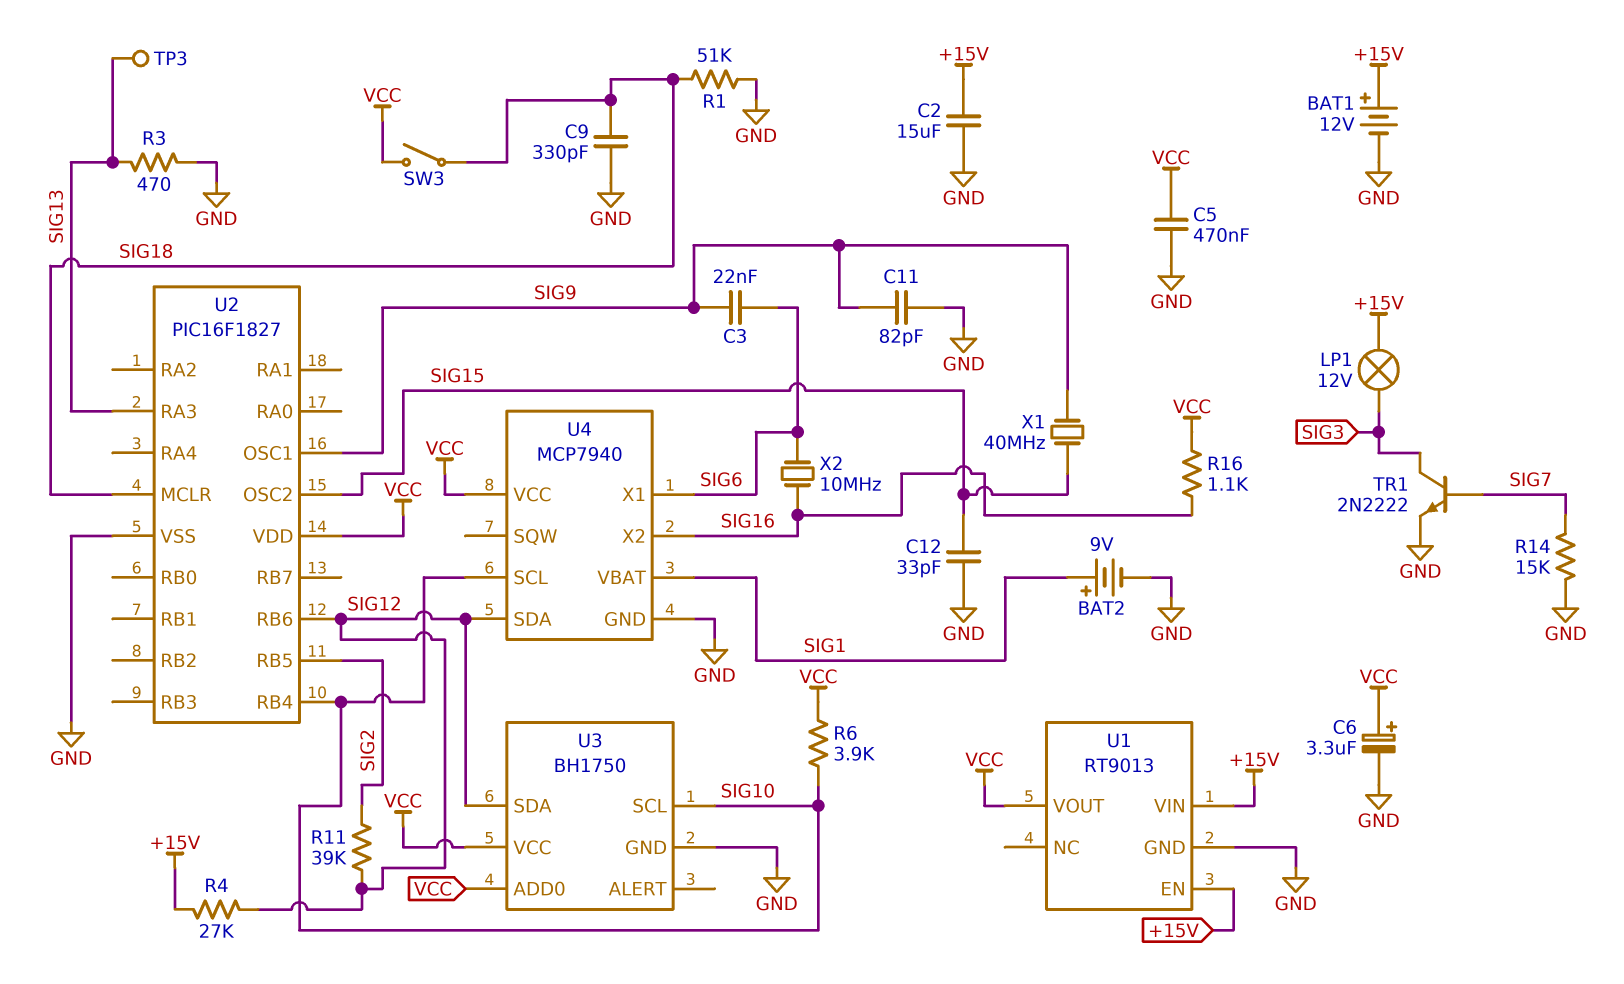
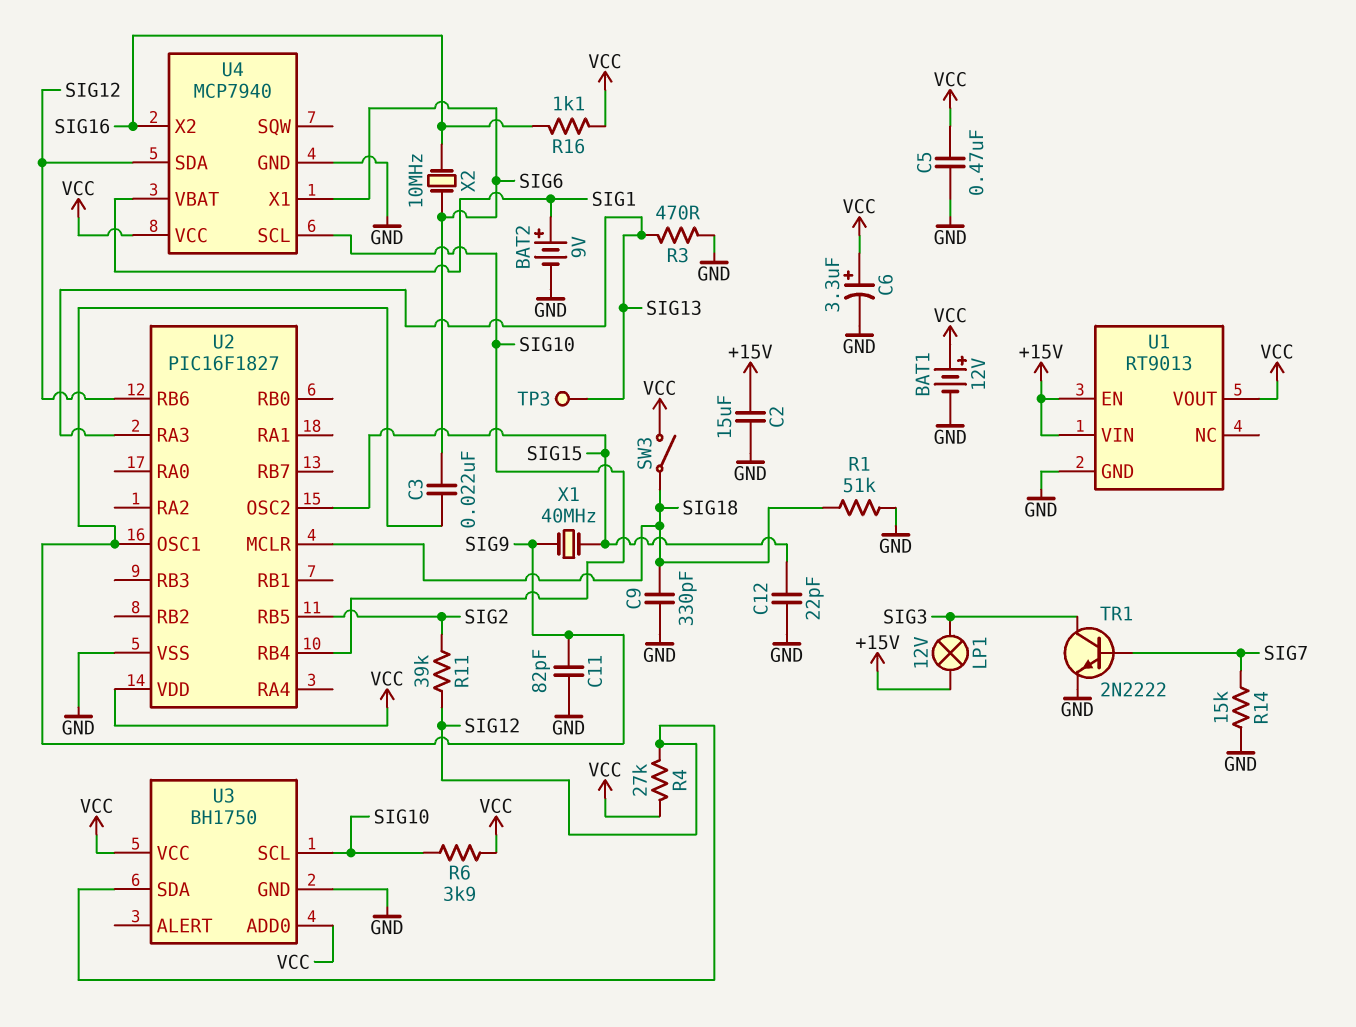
BAT1: 12V (plus +15V, minus GND) -> 12V (plus VCC, minus GND)
C12: 33pF (GND, SIG15) -> 22pF (GND, SIG15)
R4: 27k (+15V, SIG12) -> 27k (SIG12, VCC)

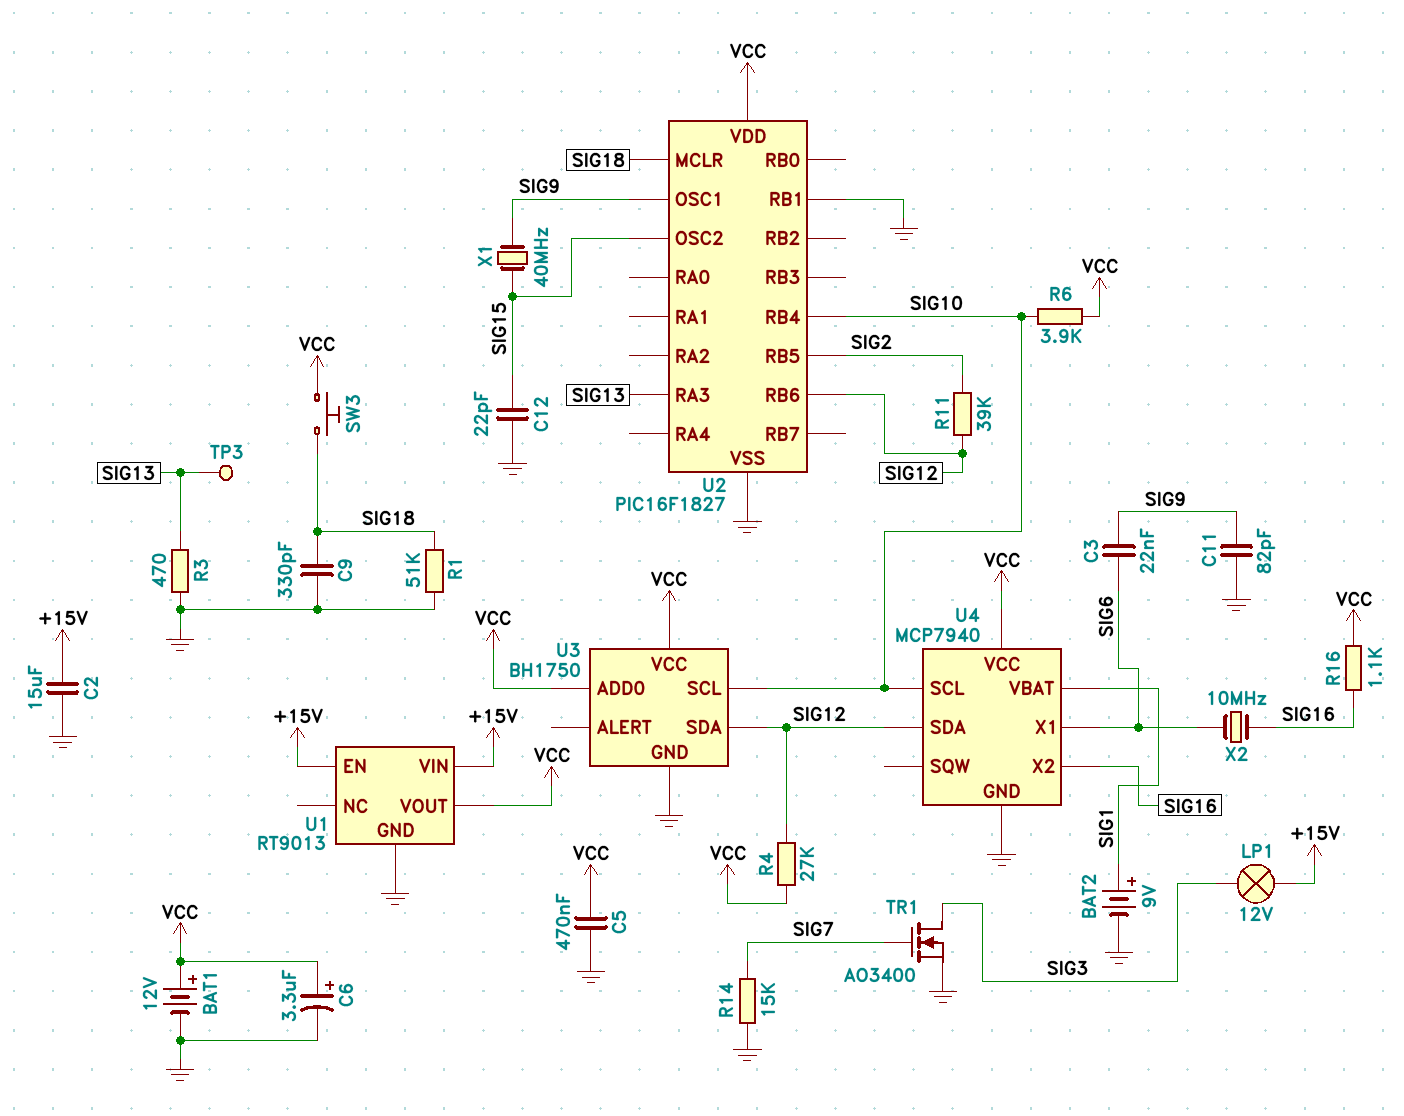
SW3: switch (SIG18, VCC) -> button (SIG18, VCC)
TR1: NPN 2N2222 (B SIG7, C SIG3, E GND) -> NMOS AO3400 (G SIG7, D SIG3, S GND)
U2 pin RB1: none -> GND

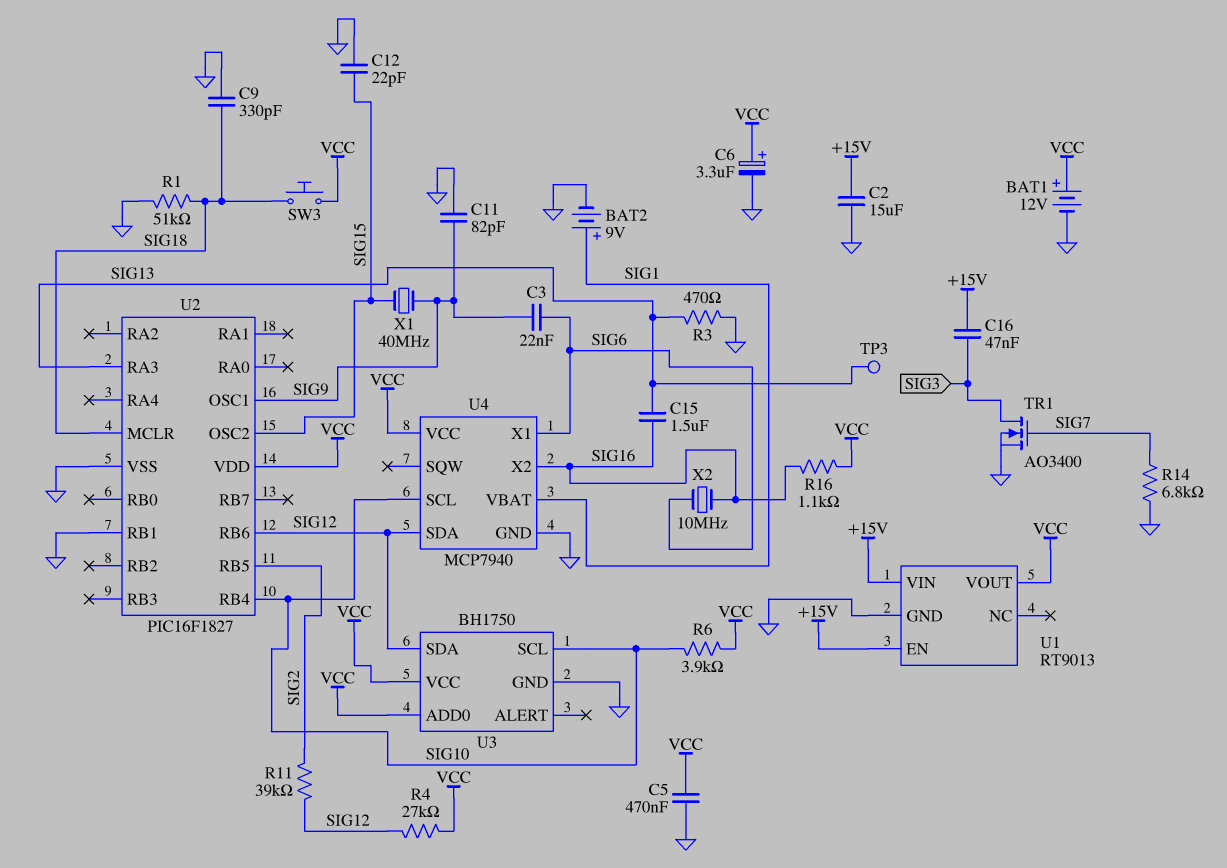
C15: none -> 1.5uF (SIG13, SIG16)
C16: none -> 47nF (+15V, SIG3)
LP1: lamp 12V (+15V, SIG3) -> none
R14: 15k (GND, SIG7) -> 6.8k (GND, SIG7)

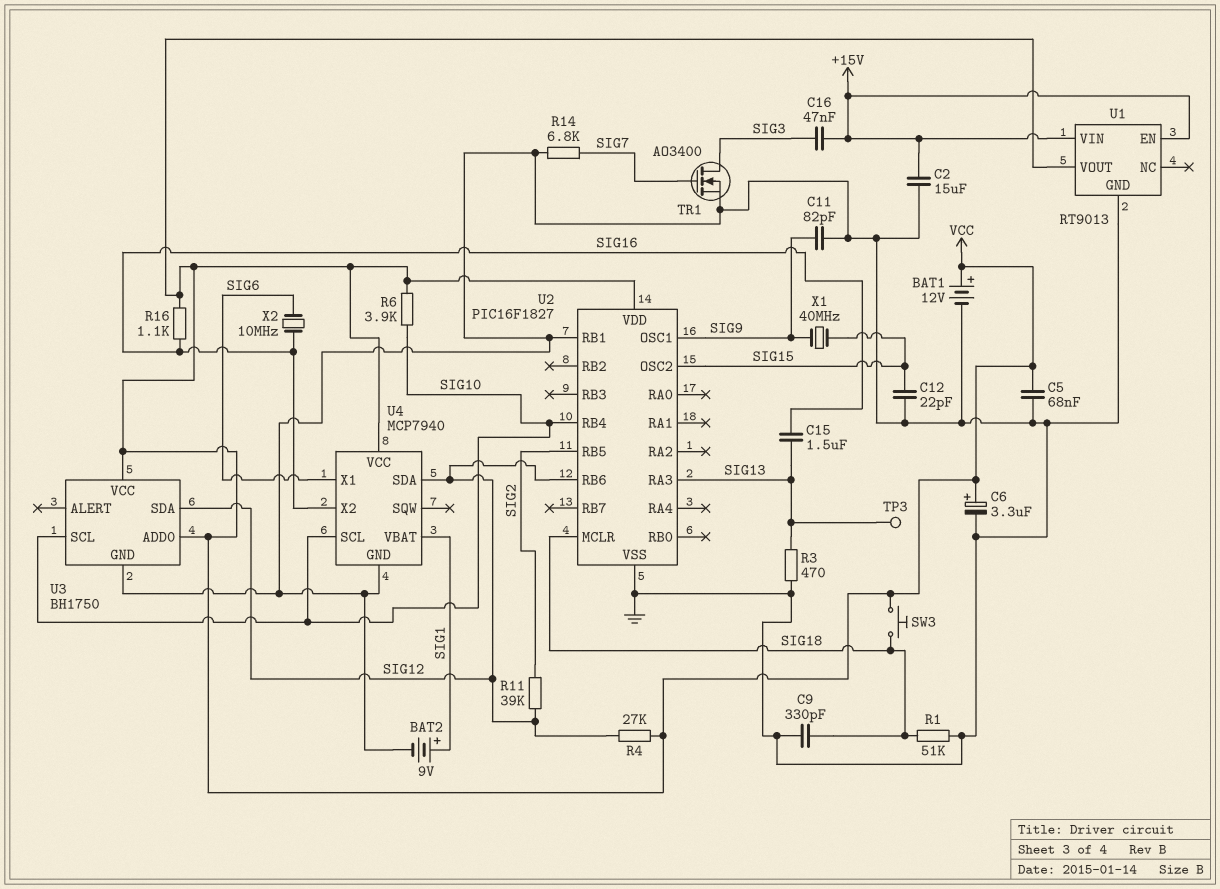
C3: 22nF (SIG6, SIG9) -> none
C5: 470nF (GND, VCC) -> 68nF (GND, VCC)

